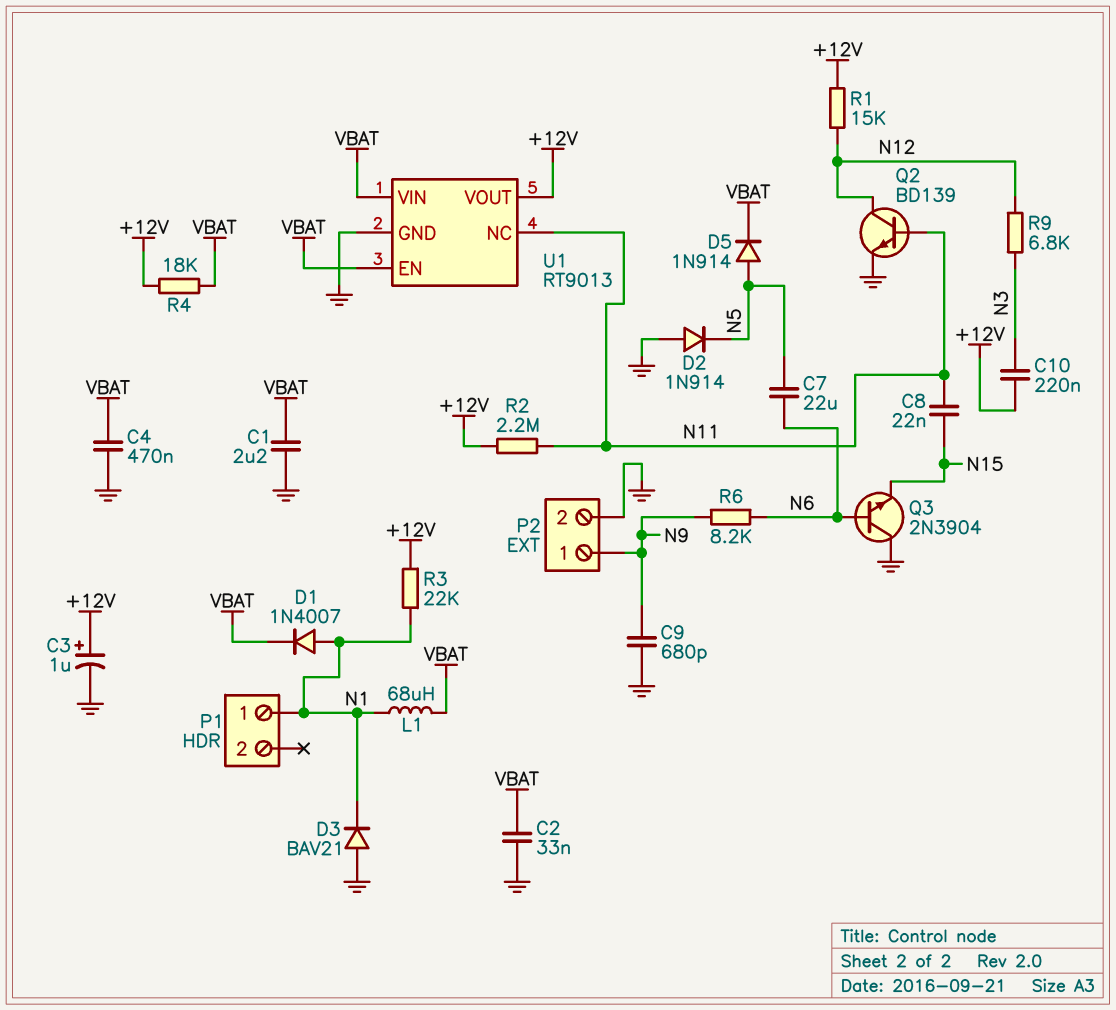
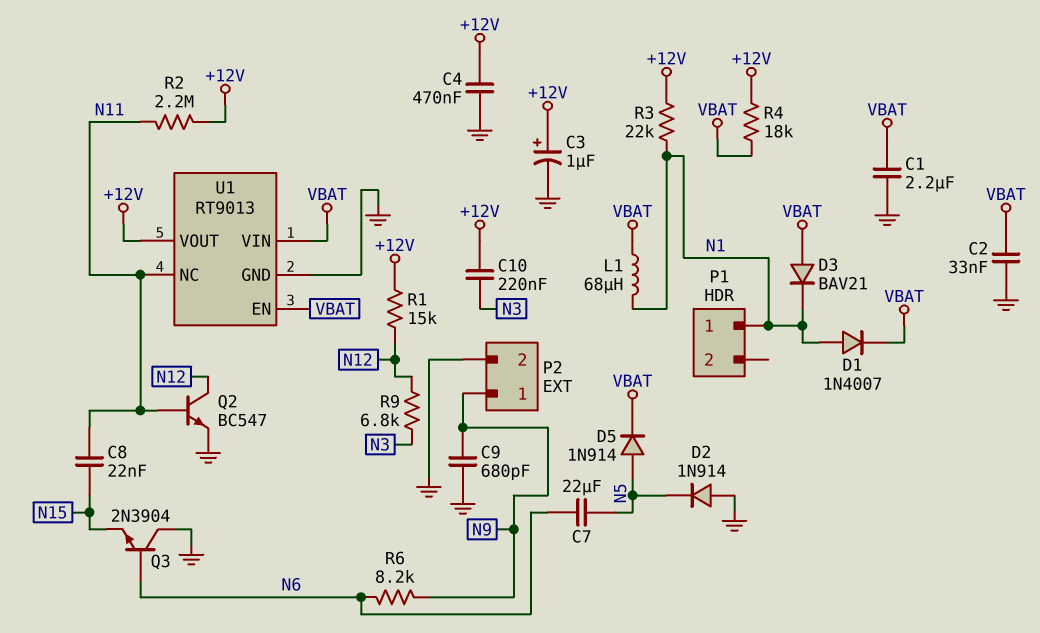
C4: 470nF (GND, VBAT) -> 470nF (+12V, GND)
D3: diode BAV21 (A GND, K N1) -> diode BAV21 (A VBAT, K N1)
Q2: NPN BD139 (B N11, C N12, E GND) -> NPN BC547 (B N11, C N12, E GND)

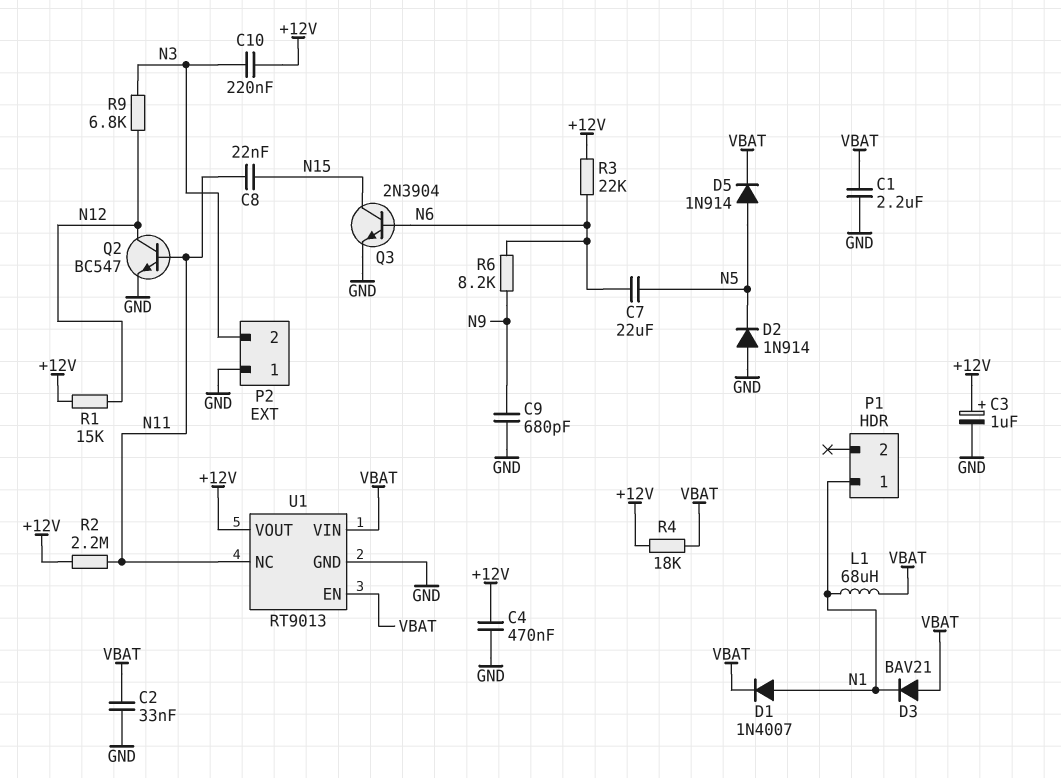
P2 pin 1: N9 -> GND
P2 pin 2: GND -> N3
Q3: NPN 2N3904 (B N6, C GND, E N15) -> NPN 2N3904 (B N6, C N15, E GND)
R3: 22k (+12V, N1) -> 22k (+12V, N6)

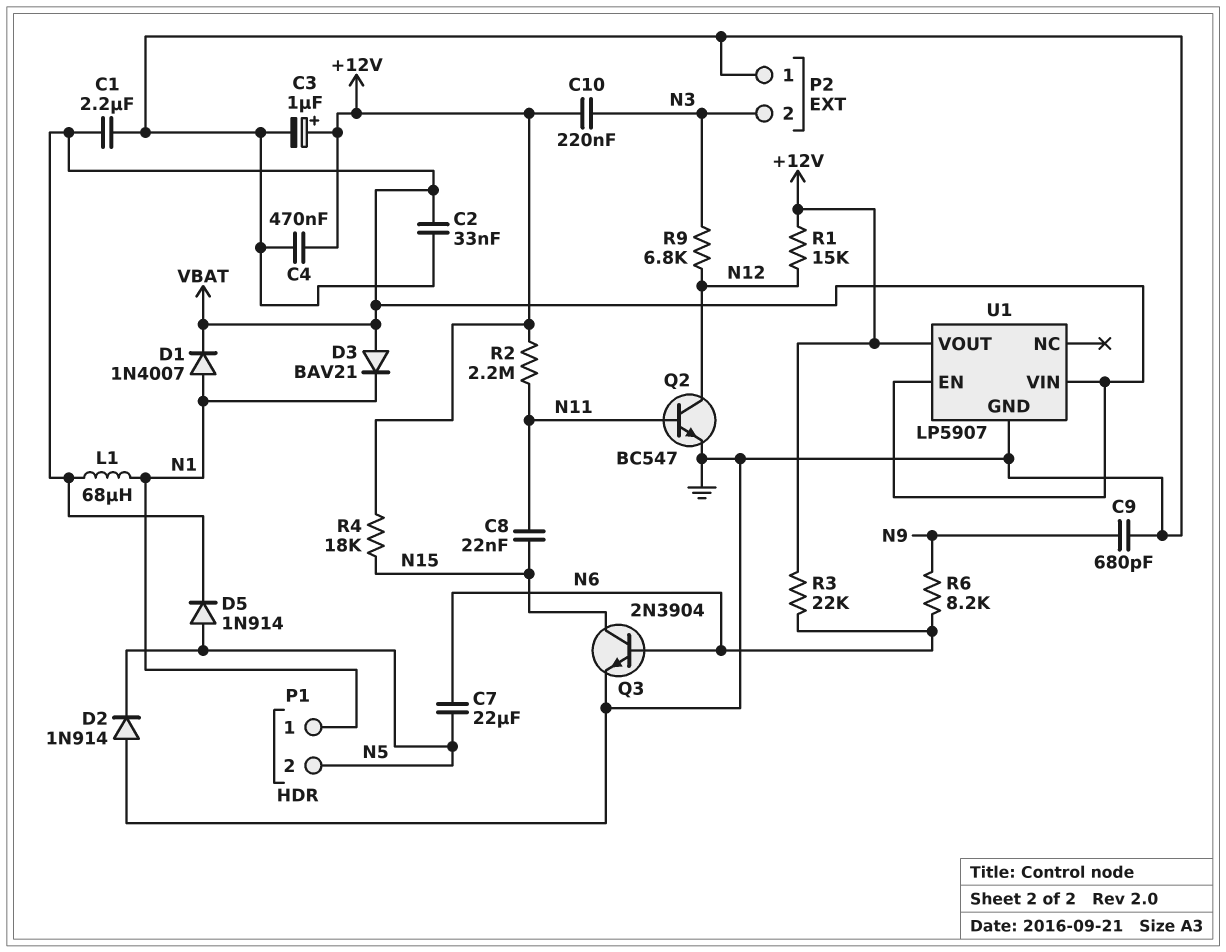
P1 pin 2: none -> N5
R4: 18k (+12V, VBAT) -> 18k (+12V, N15)
U1: RT9013 -> LP5907
U1 pin NC: N11 -> none

